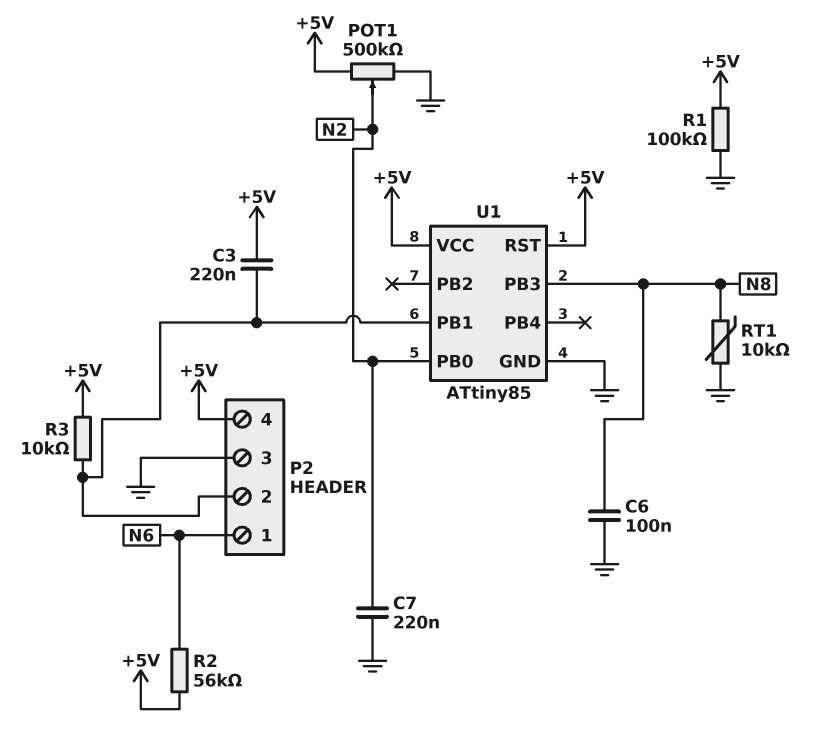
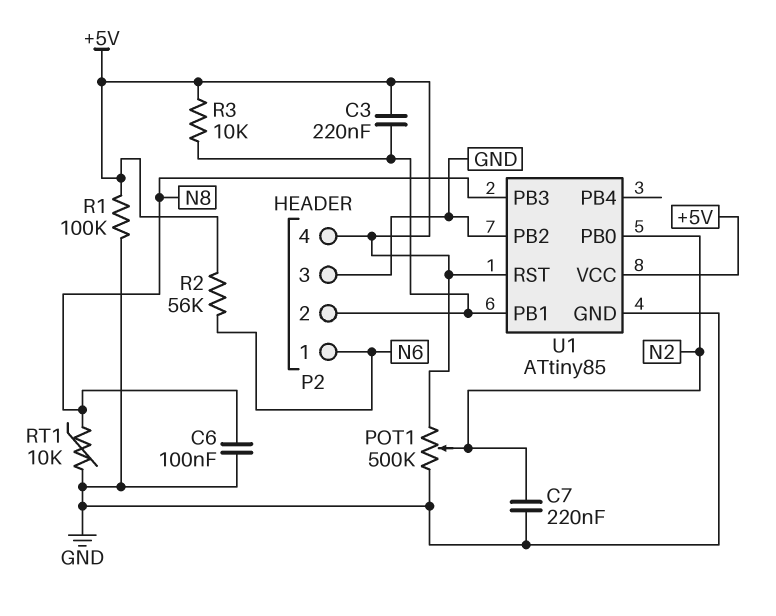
U1 pin PB2: none -> GND

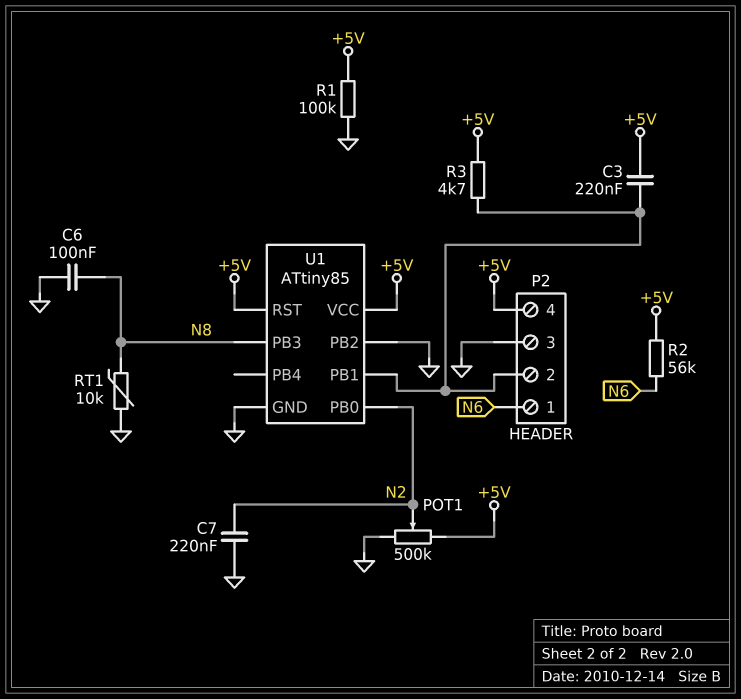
R3: 10k (+5V, P2/2) -> 4.7k (+5V, P2/2)

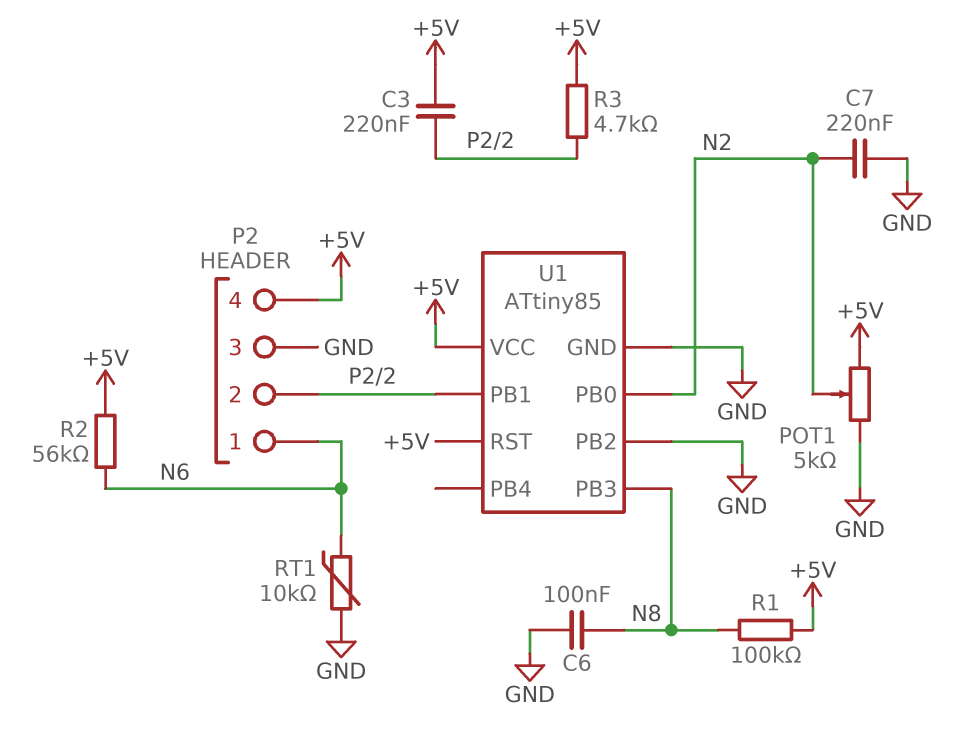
POT1: 500k (+5V, GND, wiper N2) -> 5k (+5V, GND, wiper N2)
R1: 100k (+5V, GND) -> 100k (+5V, N8)
RT1: 10k (GND, N8) -> 10k (GND, N6)

